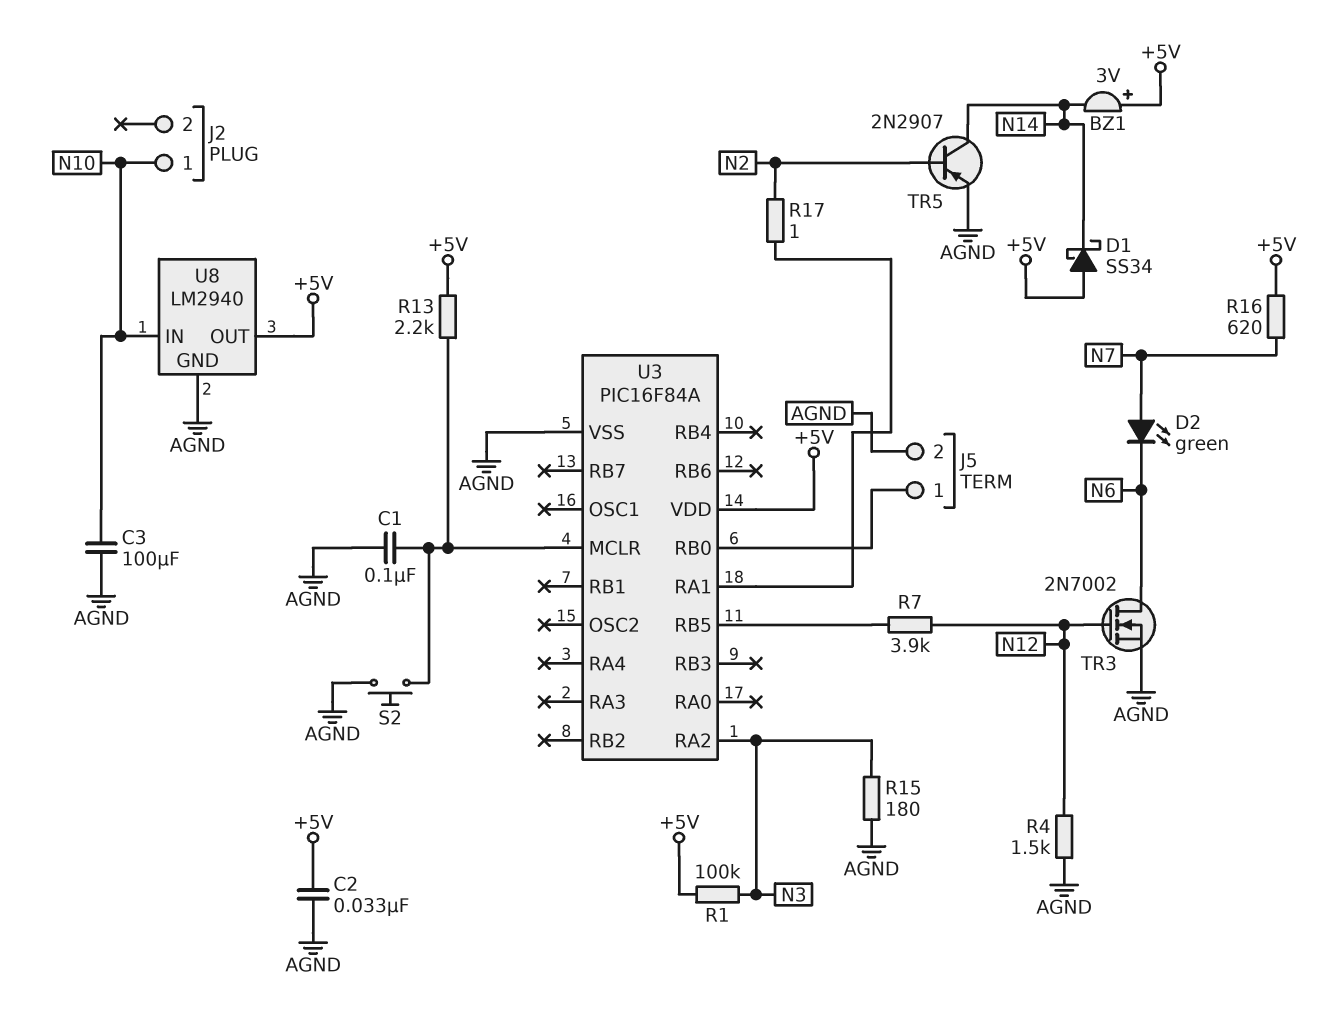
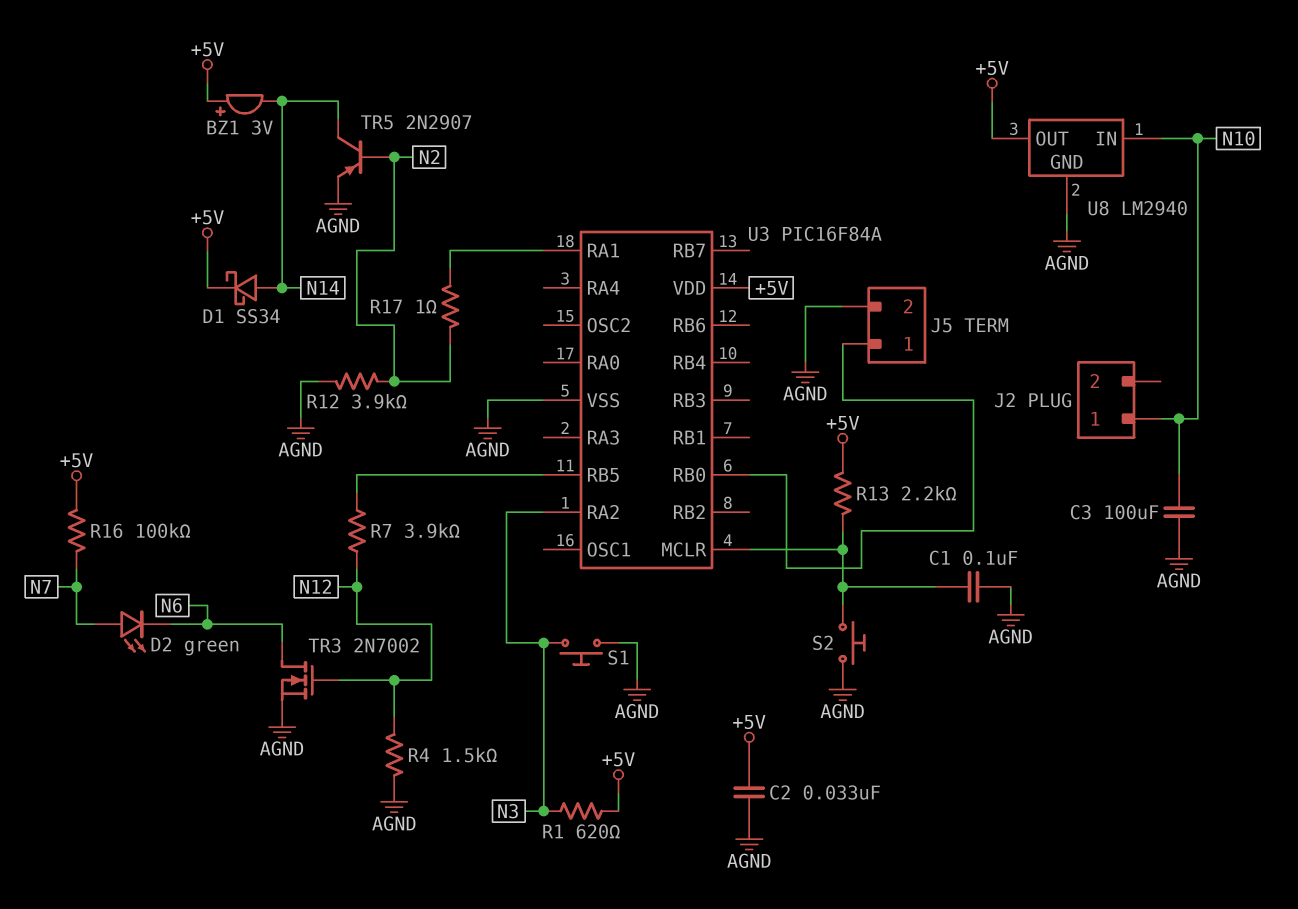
D1: schottky SS34 (A +5V, K N14) -> schottky SS34 (A N14, K +5V)
R1: 100k (+5V, N3) -> 620 (+5V, N3)
R12: none -> 3.9k (AGND, N2)
R15: 180 (AGND, N3) -> none
R16: 620 (+5V, N7) -> 100k (+5V, N7)
S1: none -> button (AGND, N3)

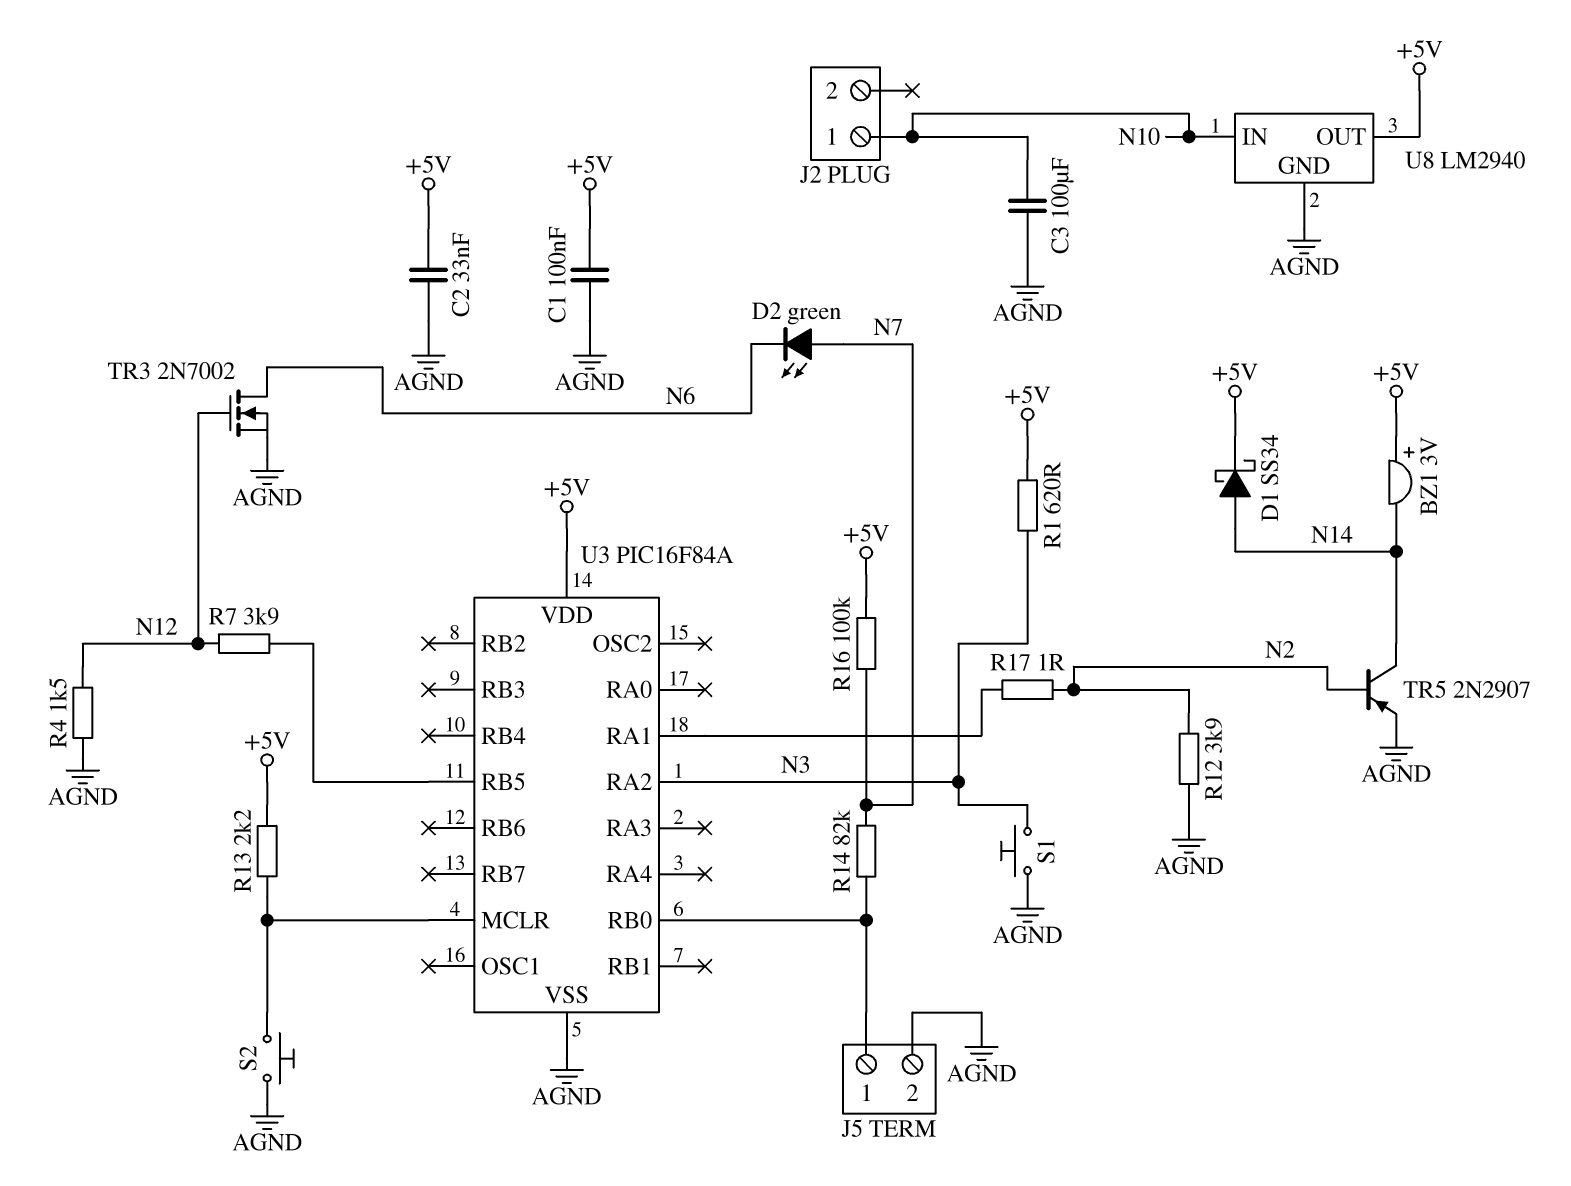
C1: 100nF (AGND, U3/MCLR) -> 100nF (+5V, AGND)
R14: none -> 82k (J5/1, N7)

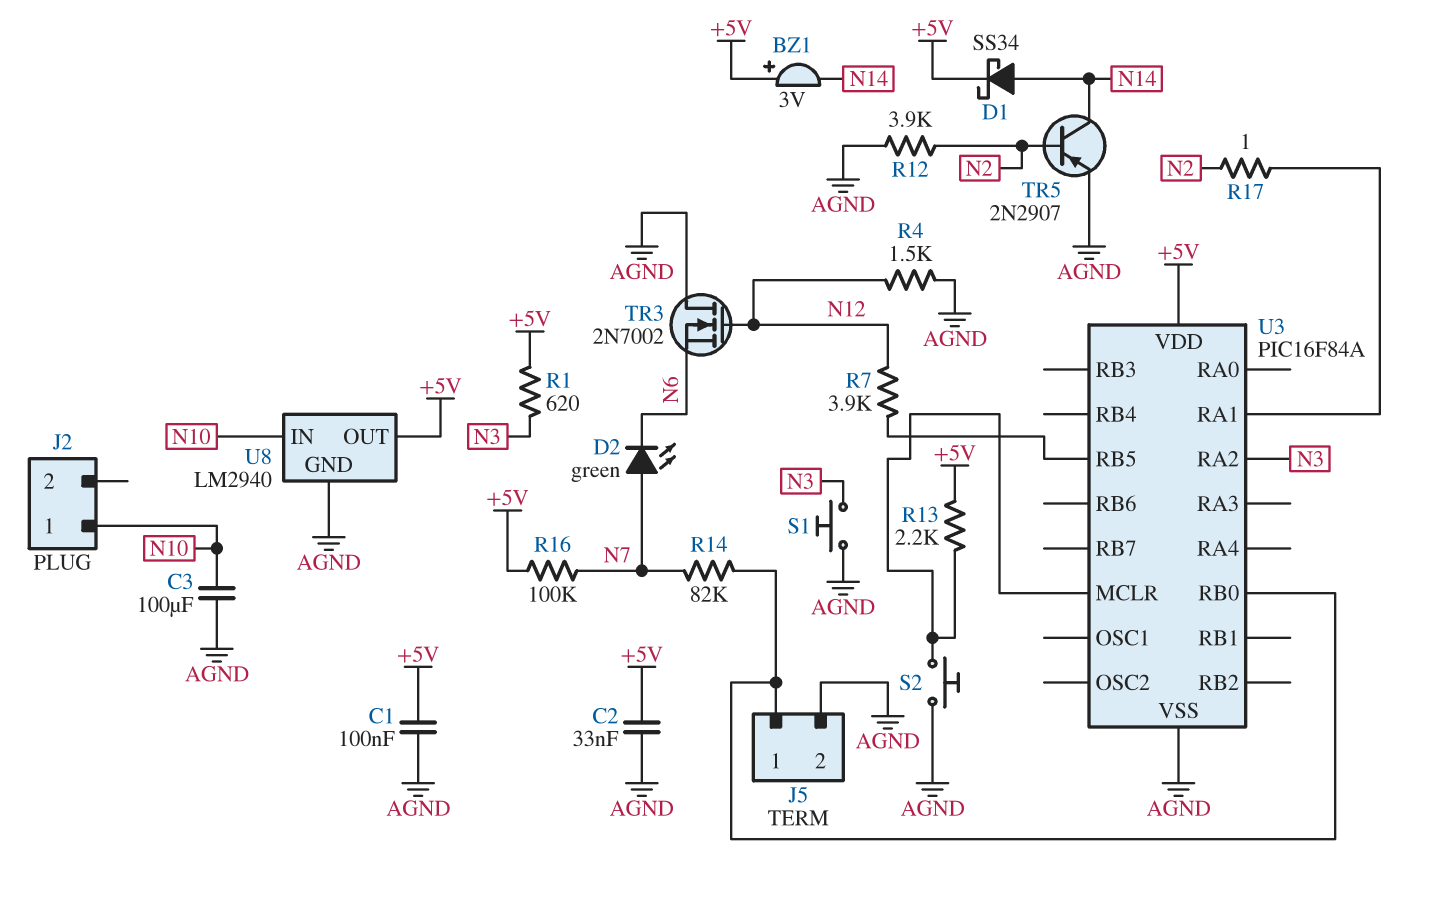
TR3: NMOS 2N7002 (G N12, D N6, S AGND) -> NMOS 2N7002 (G N12, D AGND, S N6)

